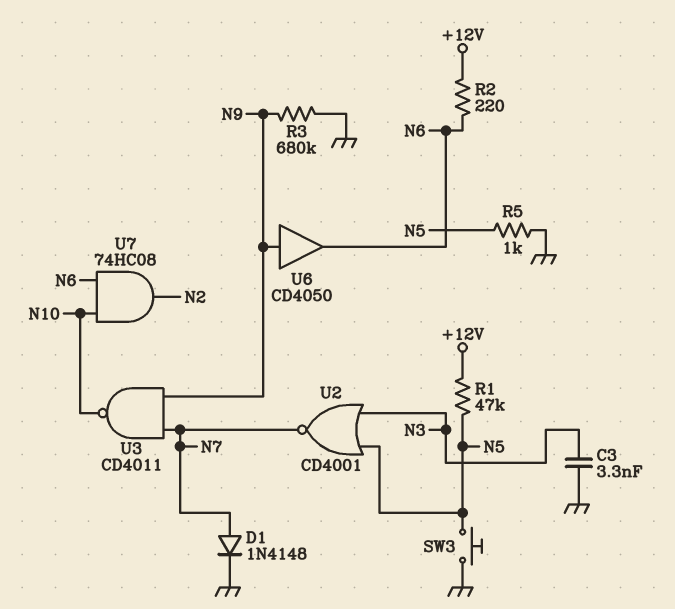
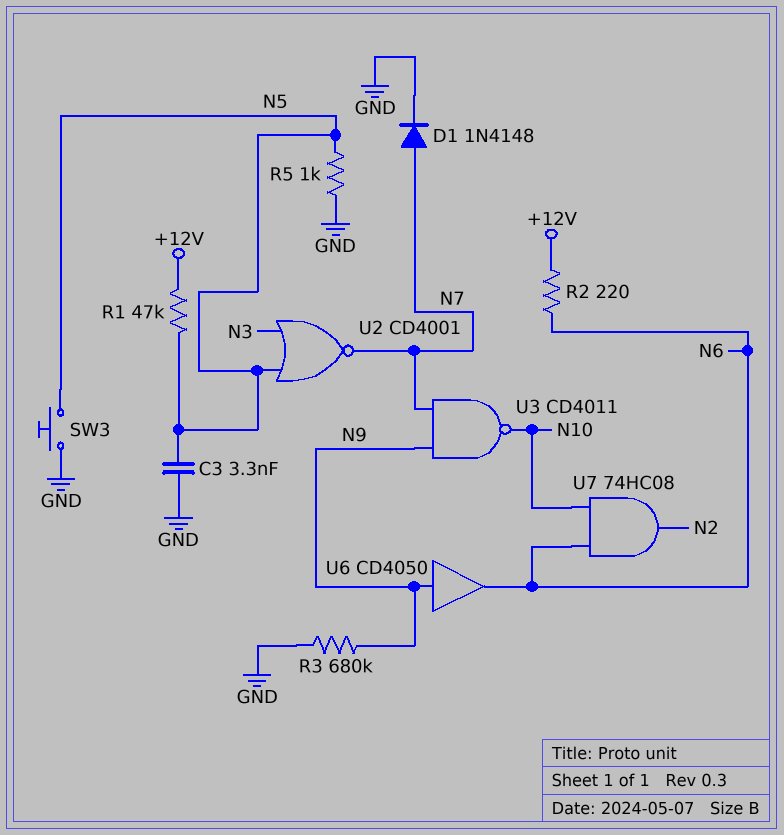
C3: 3.3nF (GND, N3) -> 3.3nF (GND, N5)

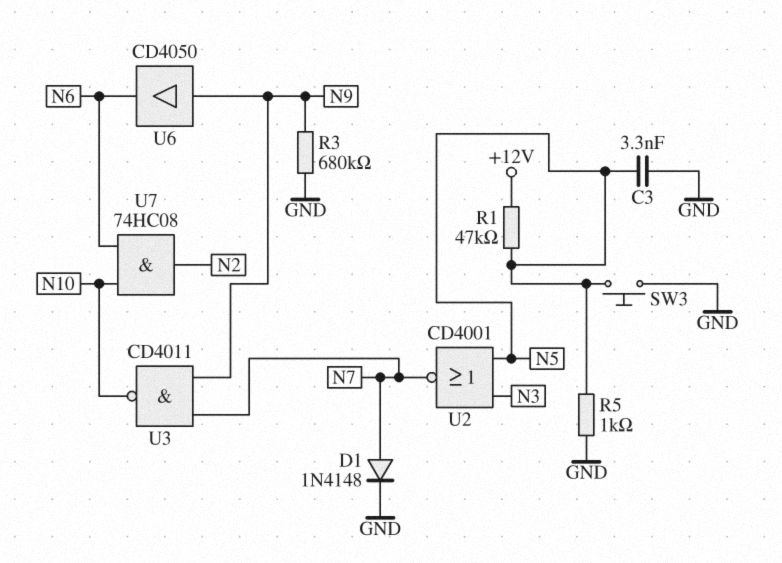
R2: 220 (+12V, N6) -> none

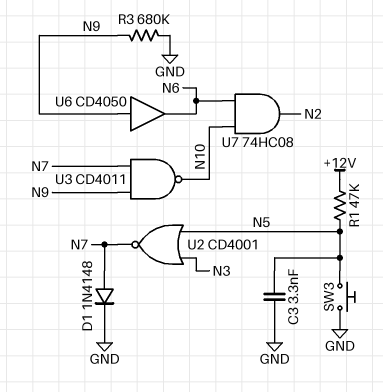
R5: 1k (GND, N5) -> none

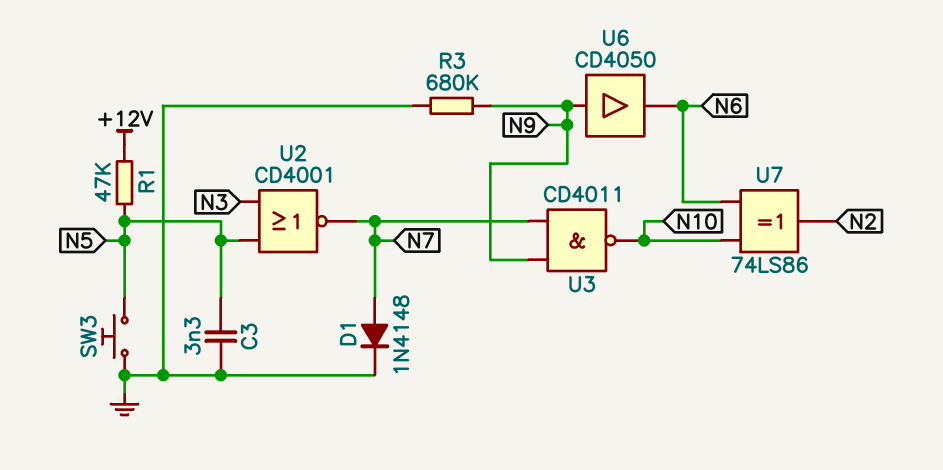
U7: AND 74HC08 (in N6, in N10, out N2) -> XOR 74LS86 (in N6, in N10, out N2)

